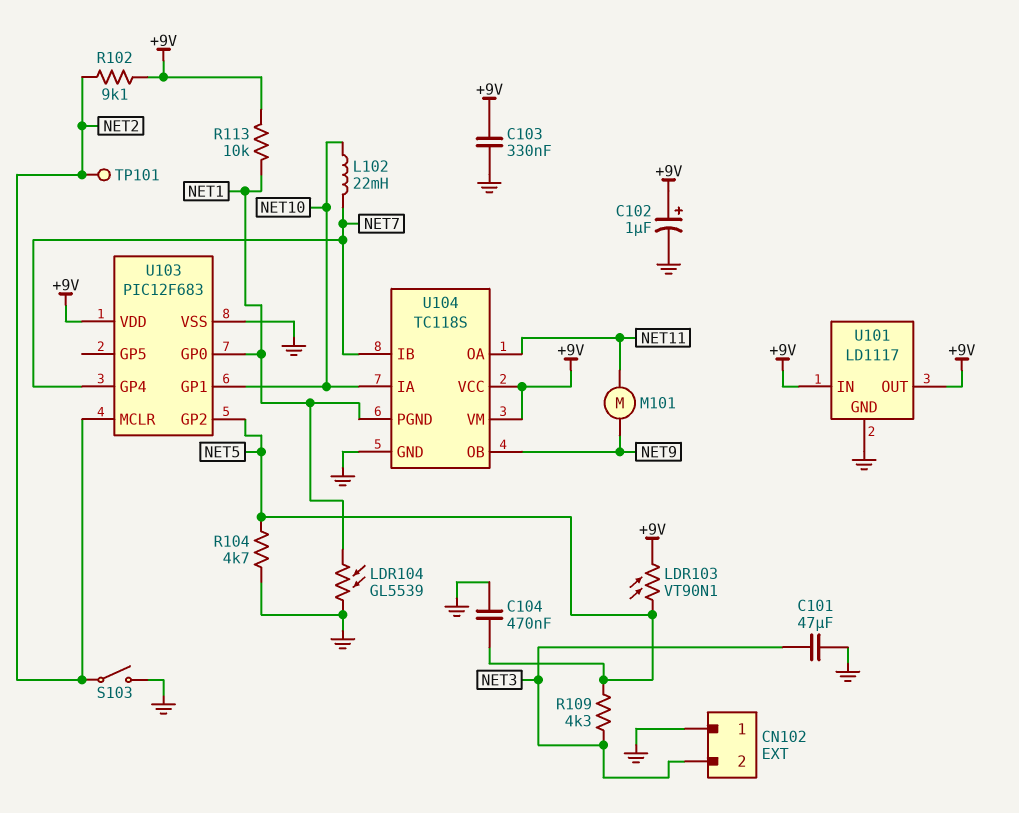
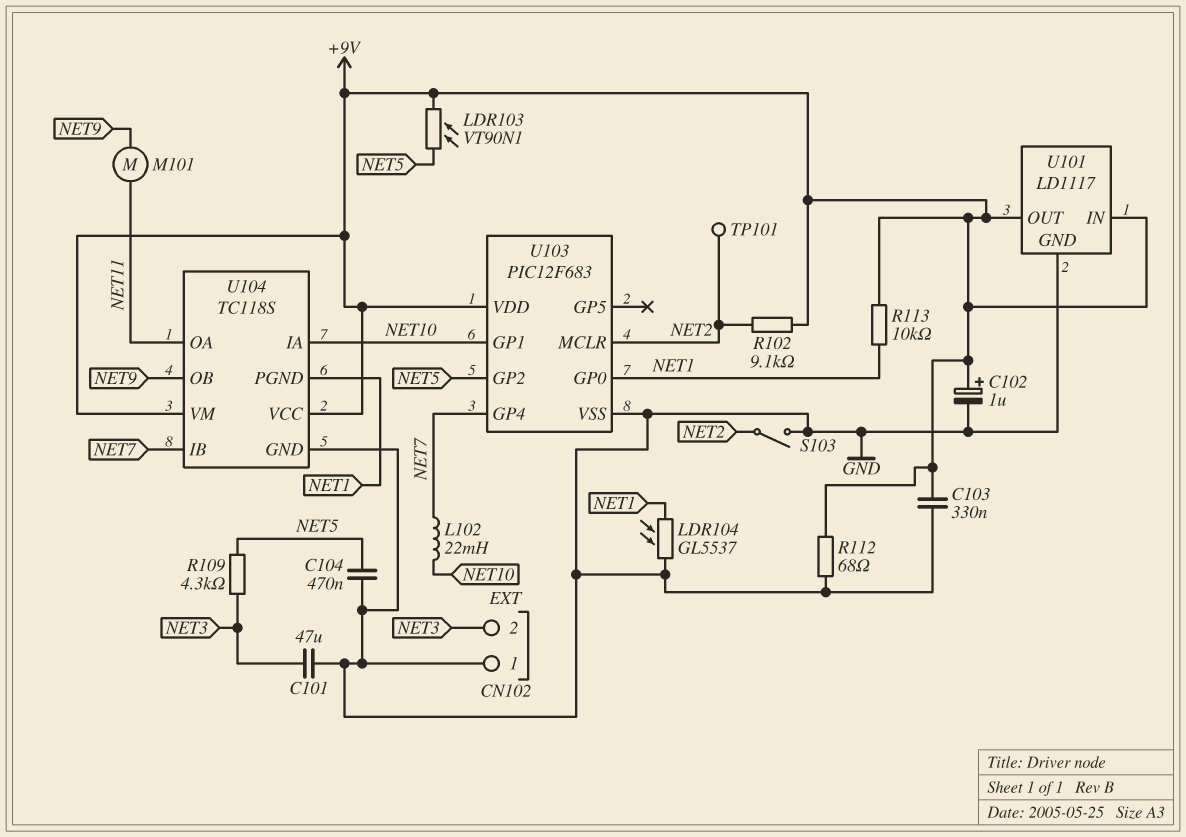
LDR104: GL5539 (GND, NET1) -> GL5537 (GND, NET1)
R104: 4.7k (GND, NET5) -> none
R112: none -> 68 (+9V, GND)

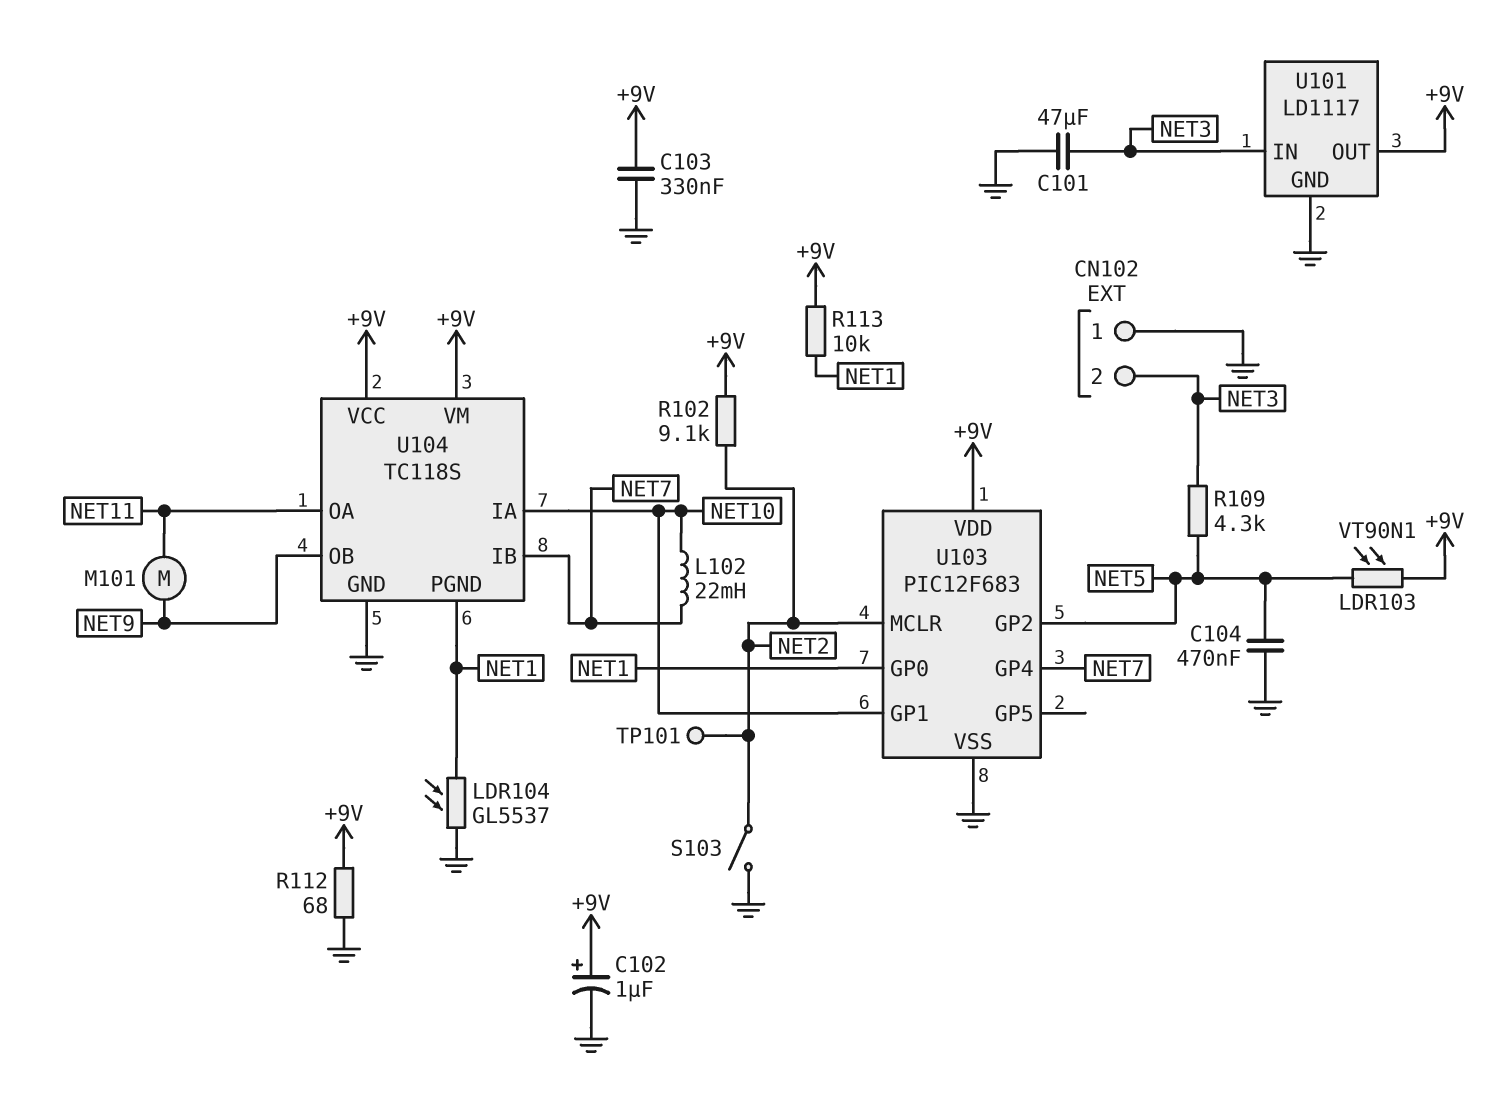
U101 pin IN: +9V -> NET3

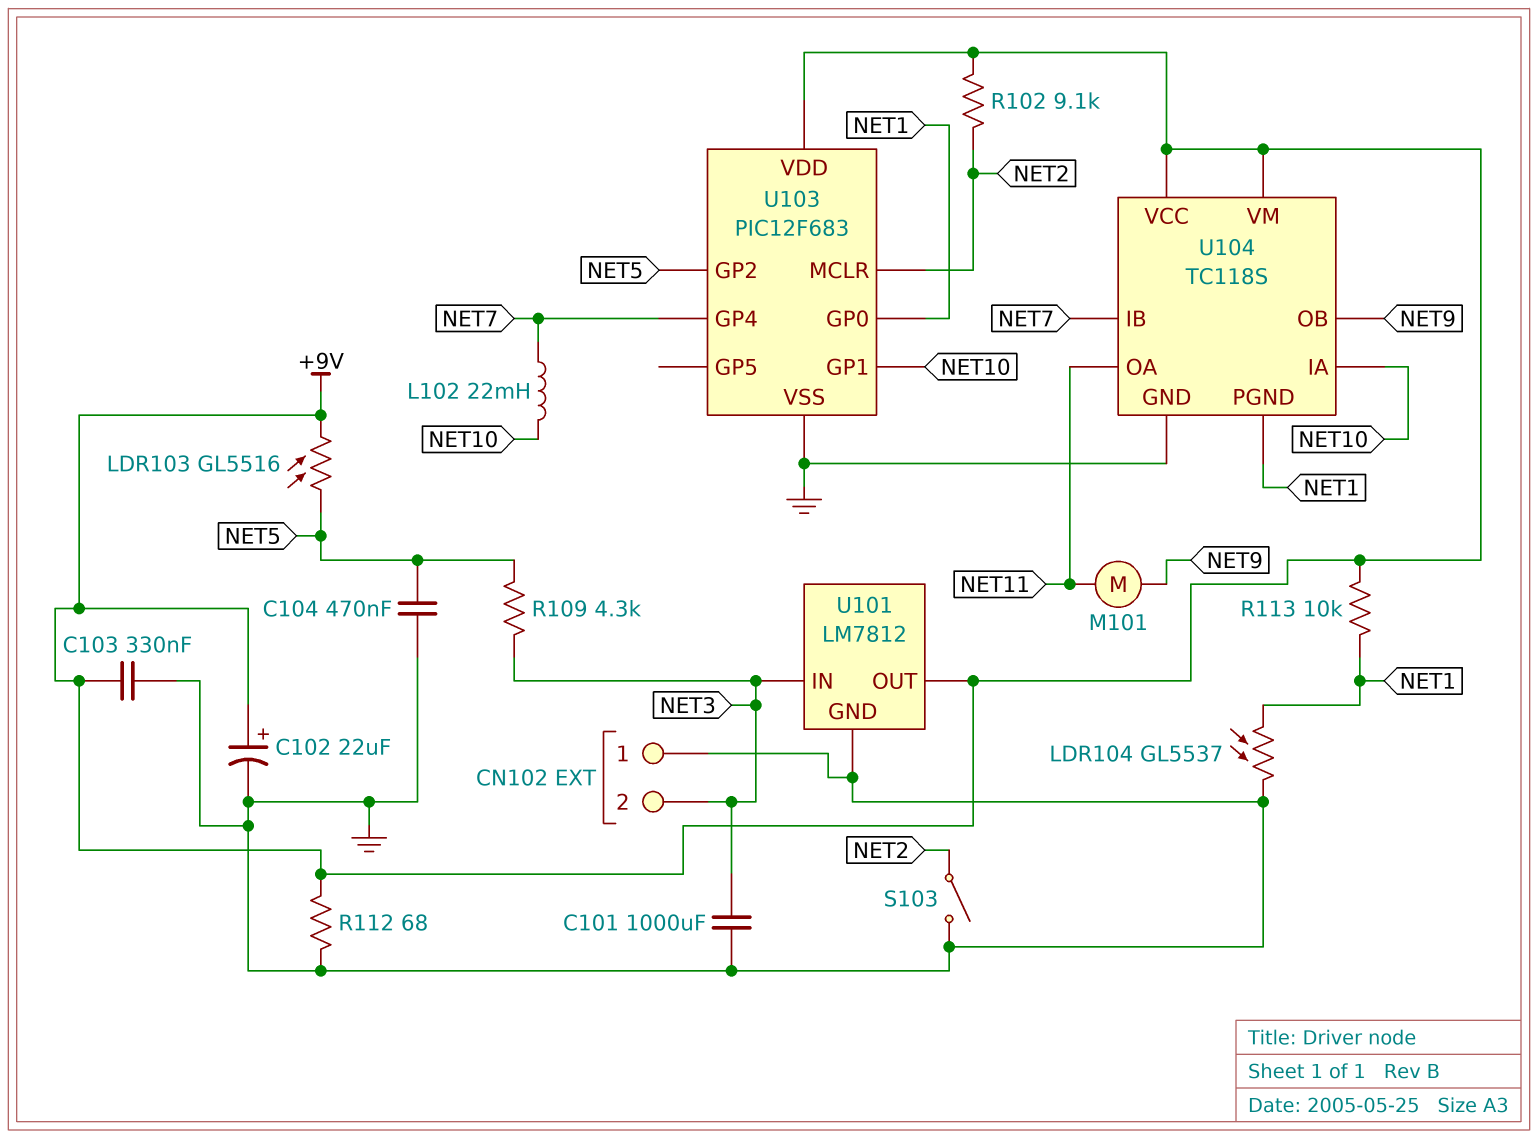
C101: 47uF (GND, NET3) -> 1000uF (GND, NET3)
C102: 1uF (plus +9V, minus GND) -> 22uF (plus +9V, minus GND)
LDR103: VT90N1 (+9V, NET5) -> GL5516 (+9V, NET5)
TP101: test point (NET2) -> none
U101: LD1117 -> LM7812

